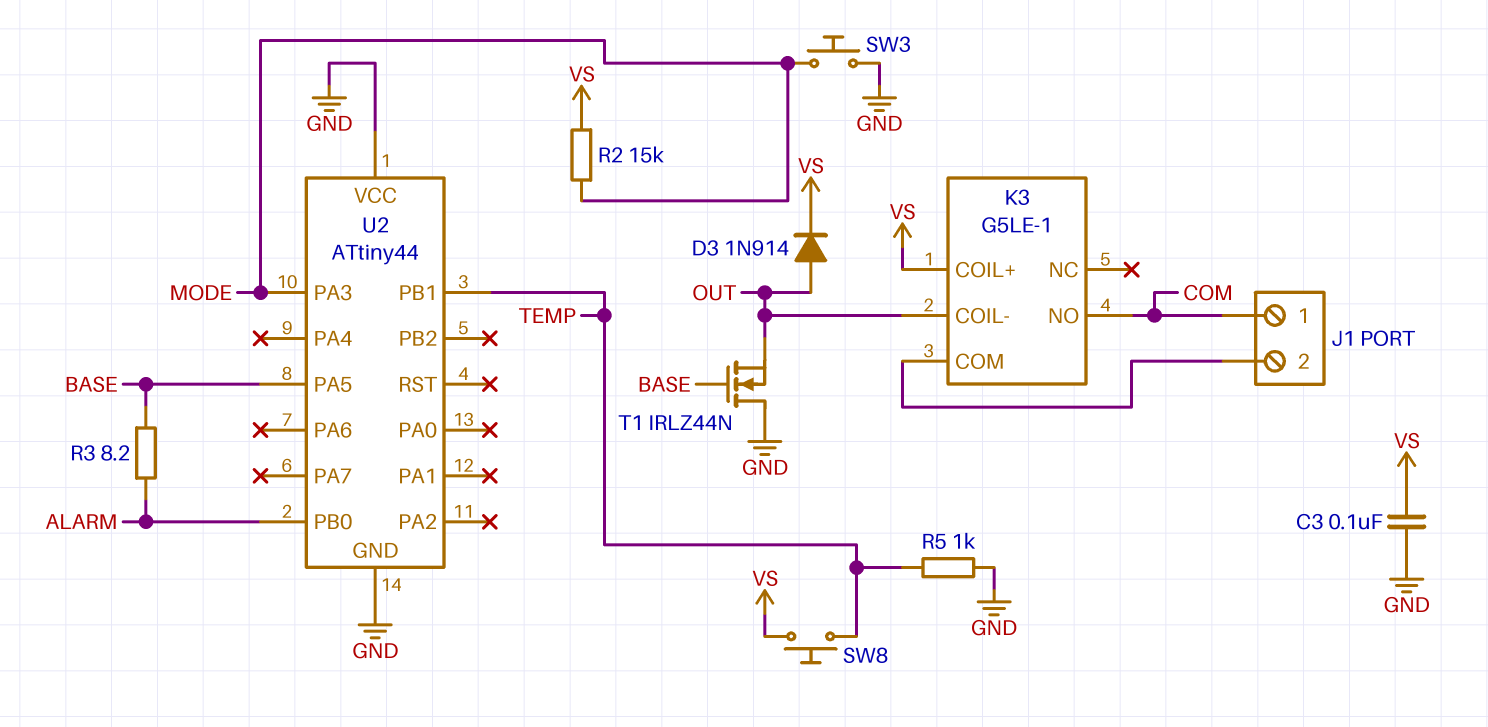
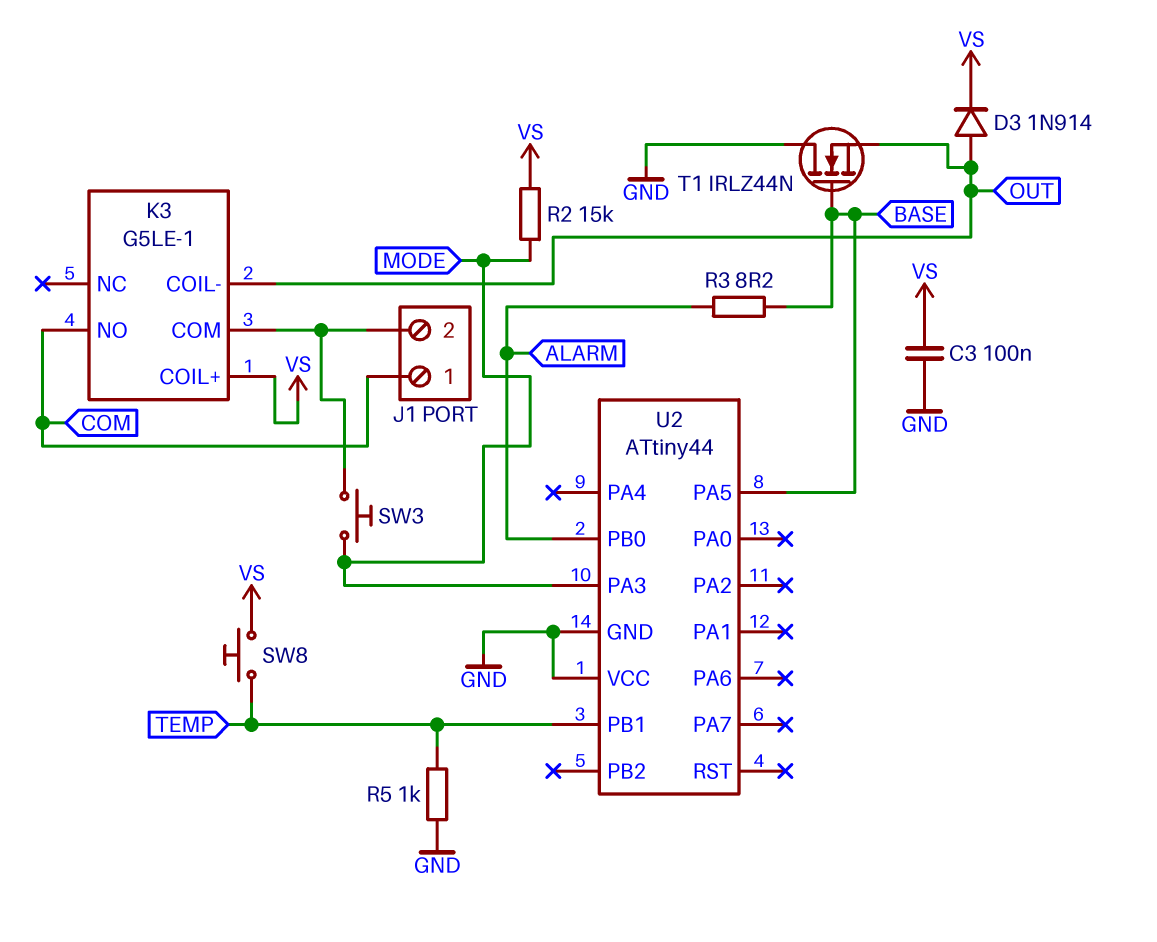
SW3: button (GND, MODE) -> button (J1/2, MODE)

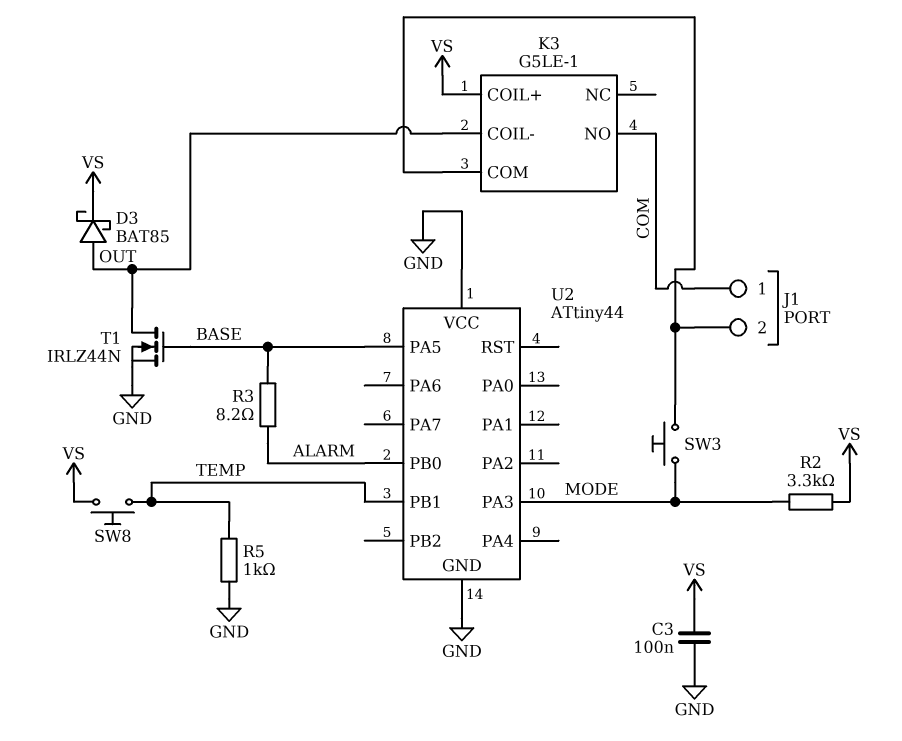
D3: diode 1N914 (A OUT, K VS) -> schottky BAT85 (A OUT, K VS)
R2: 15k (MODE, VS) -> 3.3k (MODE, VS)
T1: NMOS IRLZ44N (G BASE, D GND, S OUT) -> NMOS IRLZ44N (G BASE, D OUT, S GND)

